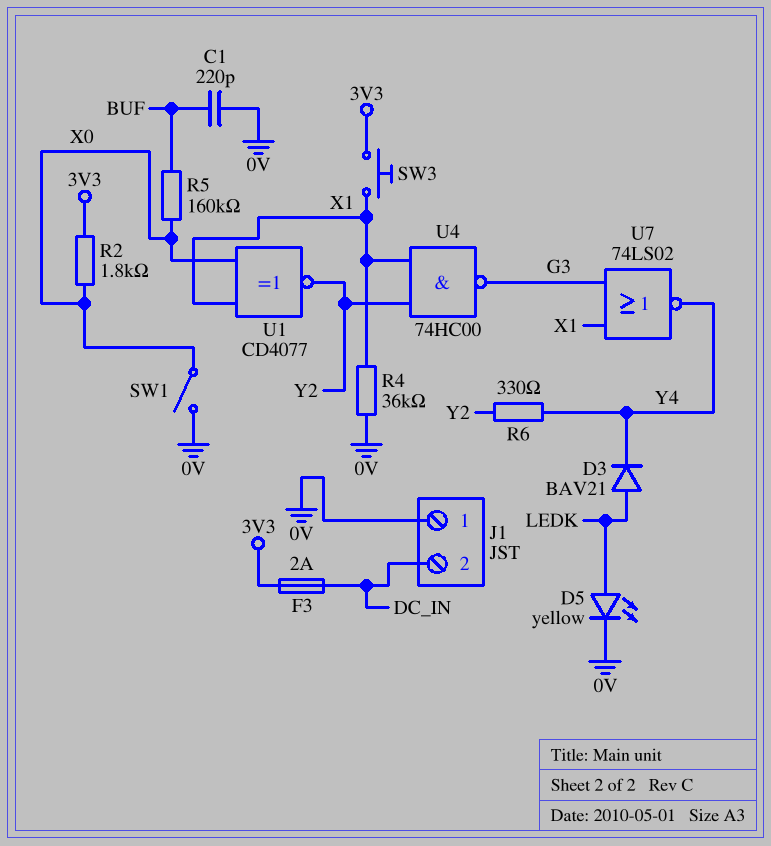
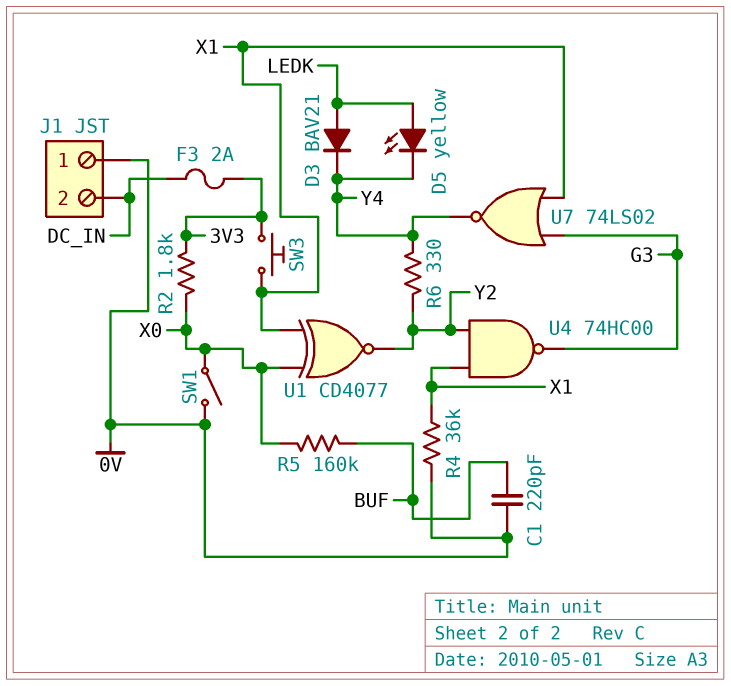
D5: LED yellow (A LEDK, K 0V) -> LED yellow (A LEDK, K Y4)

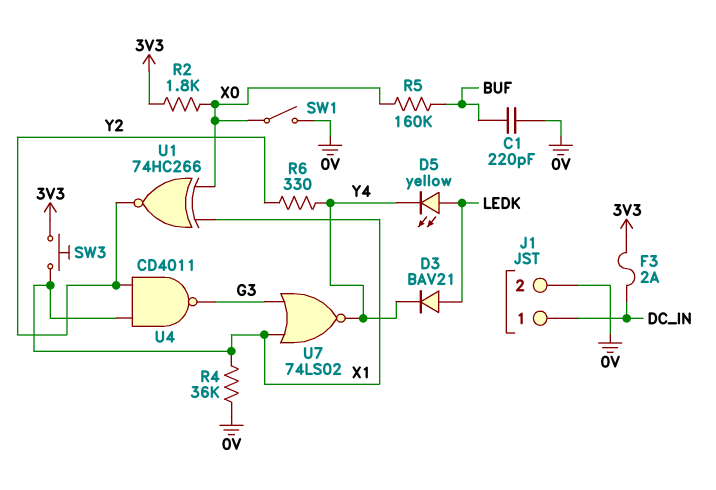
J1 pin 1: 0V -> DC_IN
J1 pin 2: DC_IN -> 0V
U1: XNOR CD4077 (in X0, in X1, out Y2) -> XNOR 74HC266 (in X0, in X1, out Y2)
U4: NAND 74HC00 (in X1, in Y2, out G3) -> NAND CD4011 (in X1, in Y2, out G3)

